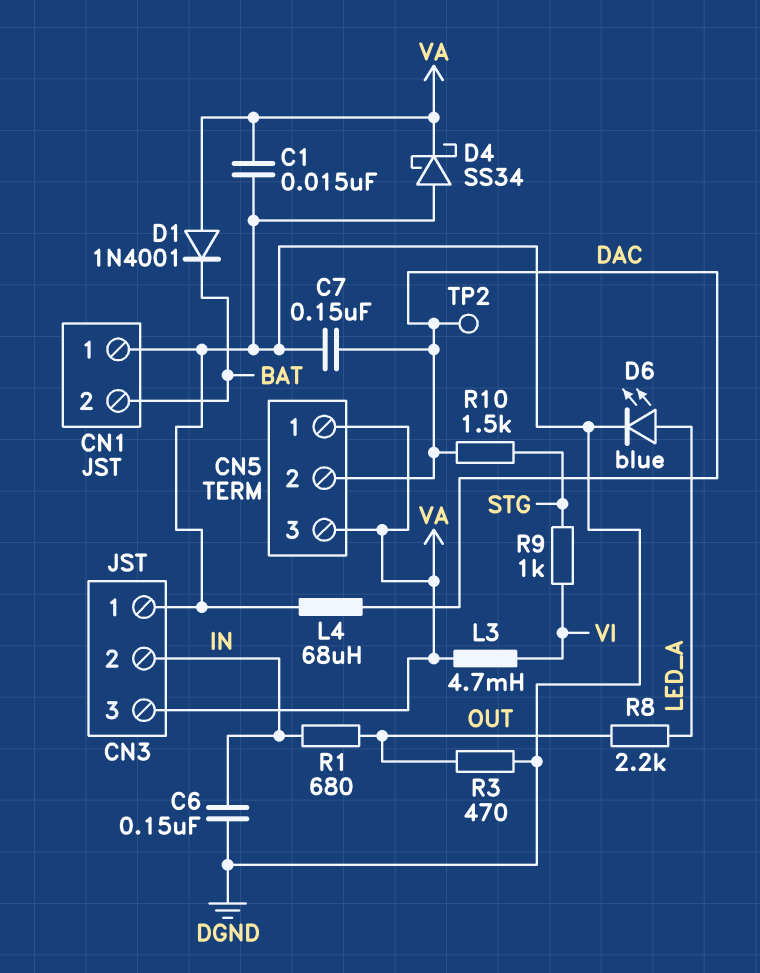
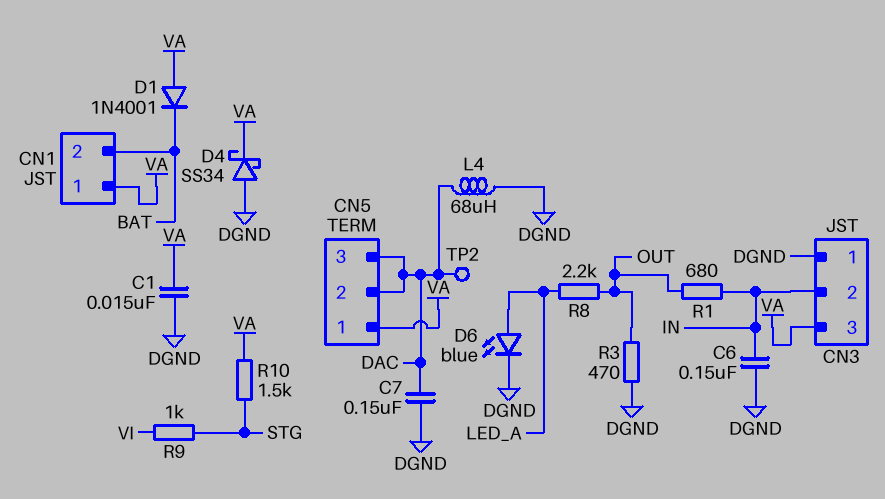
CN1 pin 1: DGND -> VA
CN5 pin 3: VA -> DAC
L3: 4.7mH (VA, VI) -> none
R10: 1.5k (DAC, STG) -> 1.5k (STG, VA)

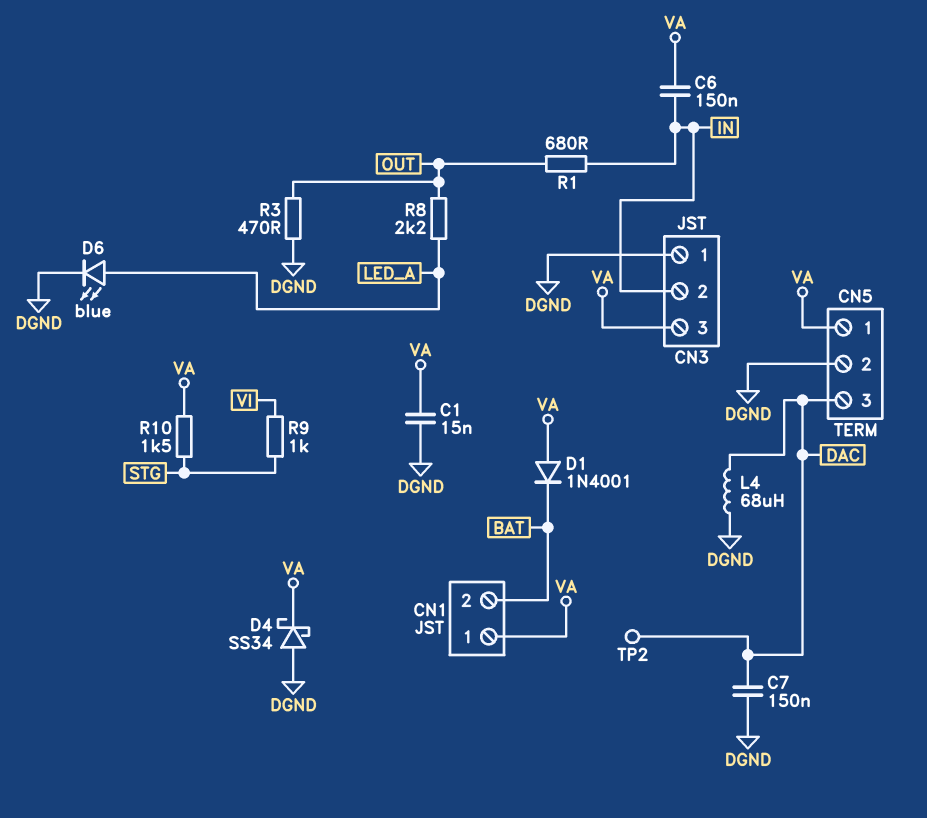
C6: 150nF (DGND, IN) -> 150nF (IN, VA)
CN5 pin 2: DAC -> DGND

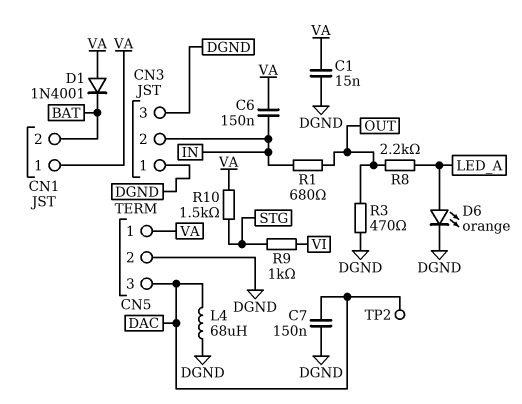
CN3 pin 3: VA -> DGND
D4: schottky SS34 (A DGND, K VA) -> none
D6: LED blue (A LED_A, K DGND) -> LED orange (A LED_A, K DGND)

